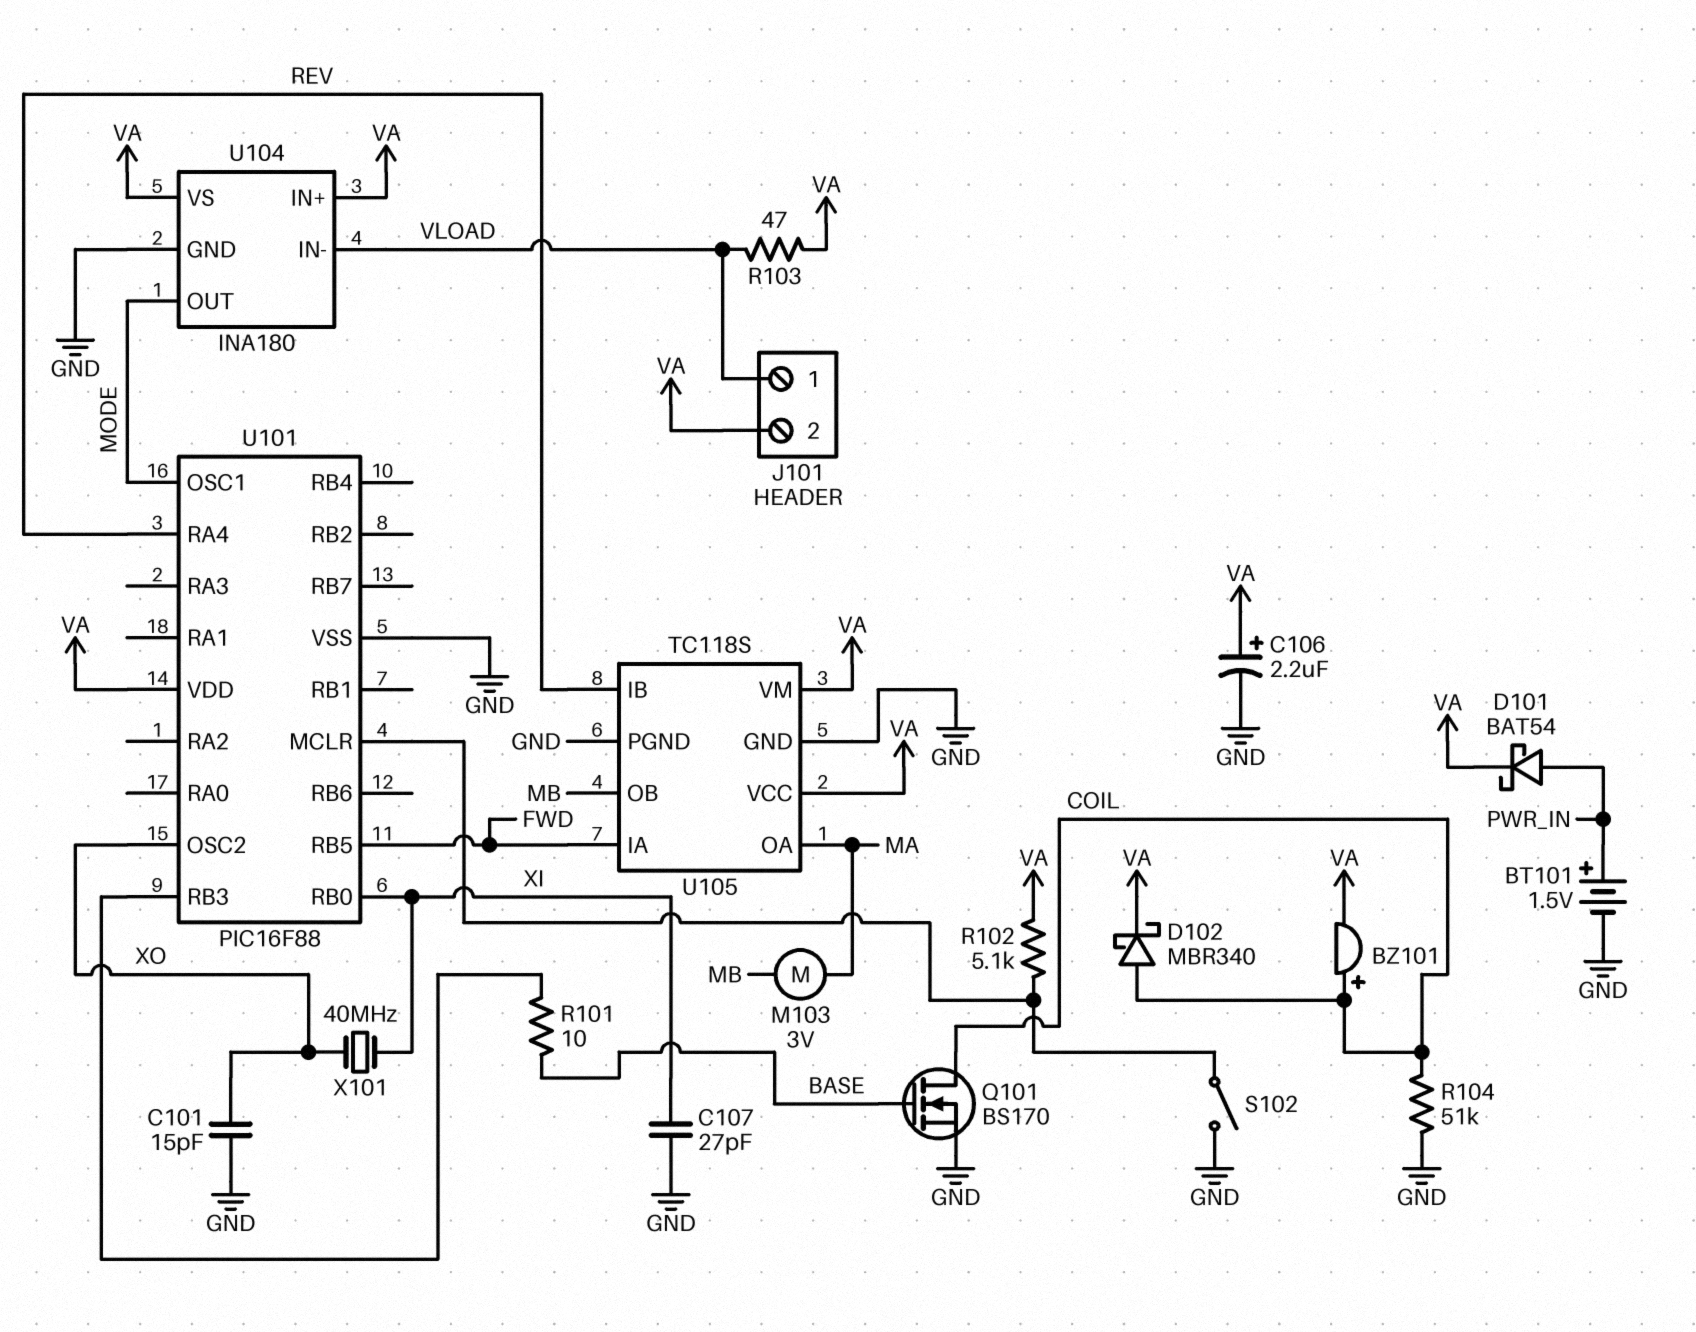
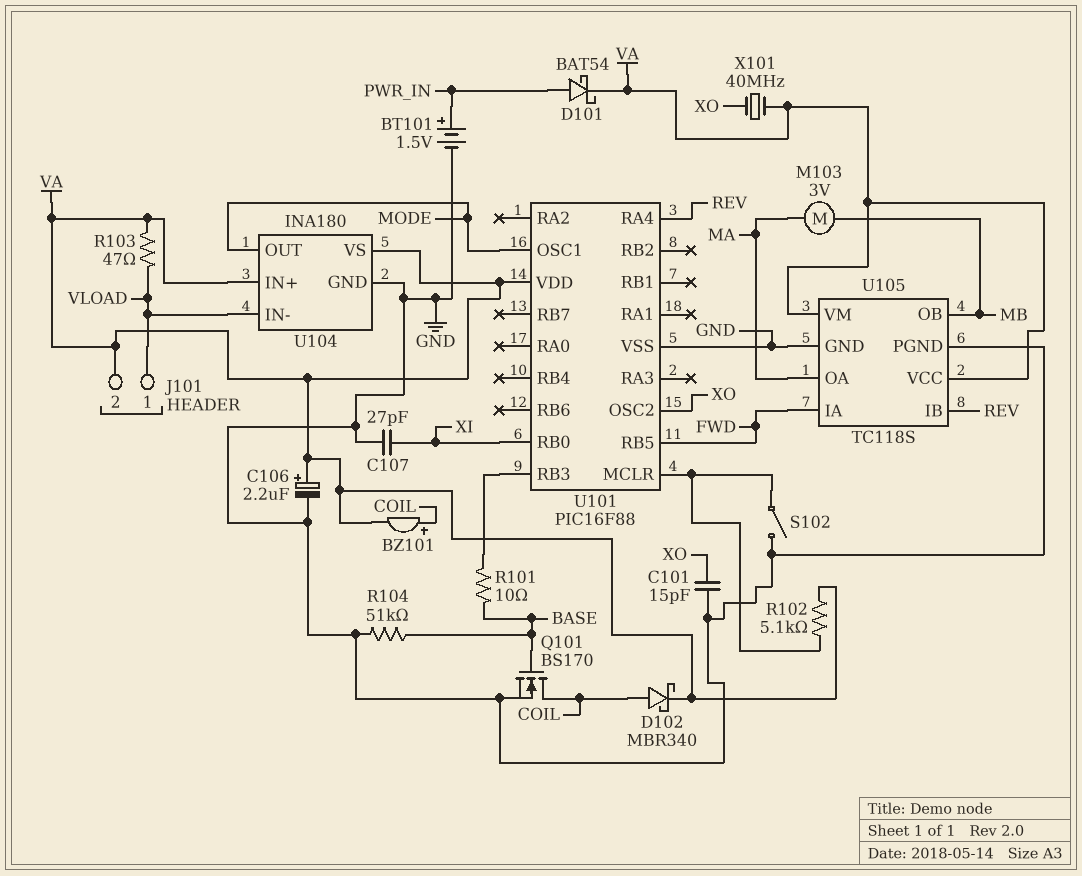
R104: 51k (COIL, GND) -> 51k (BASE, GND)
X101: 40MHz (XI, XO) -> 40MHz (VA, XO)

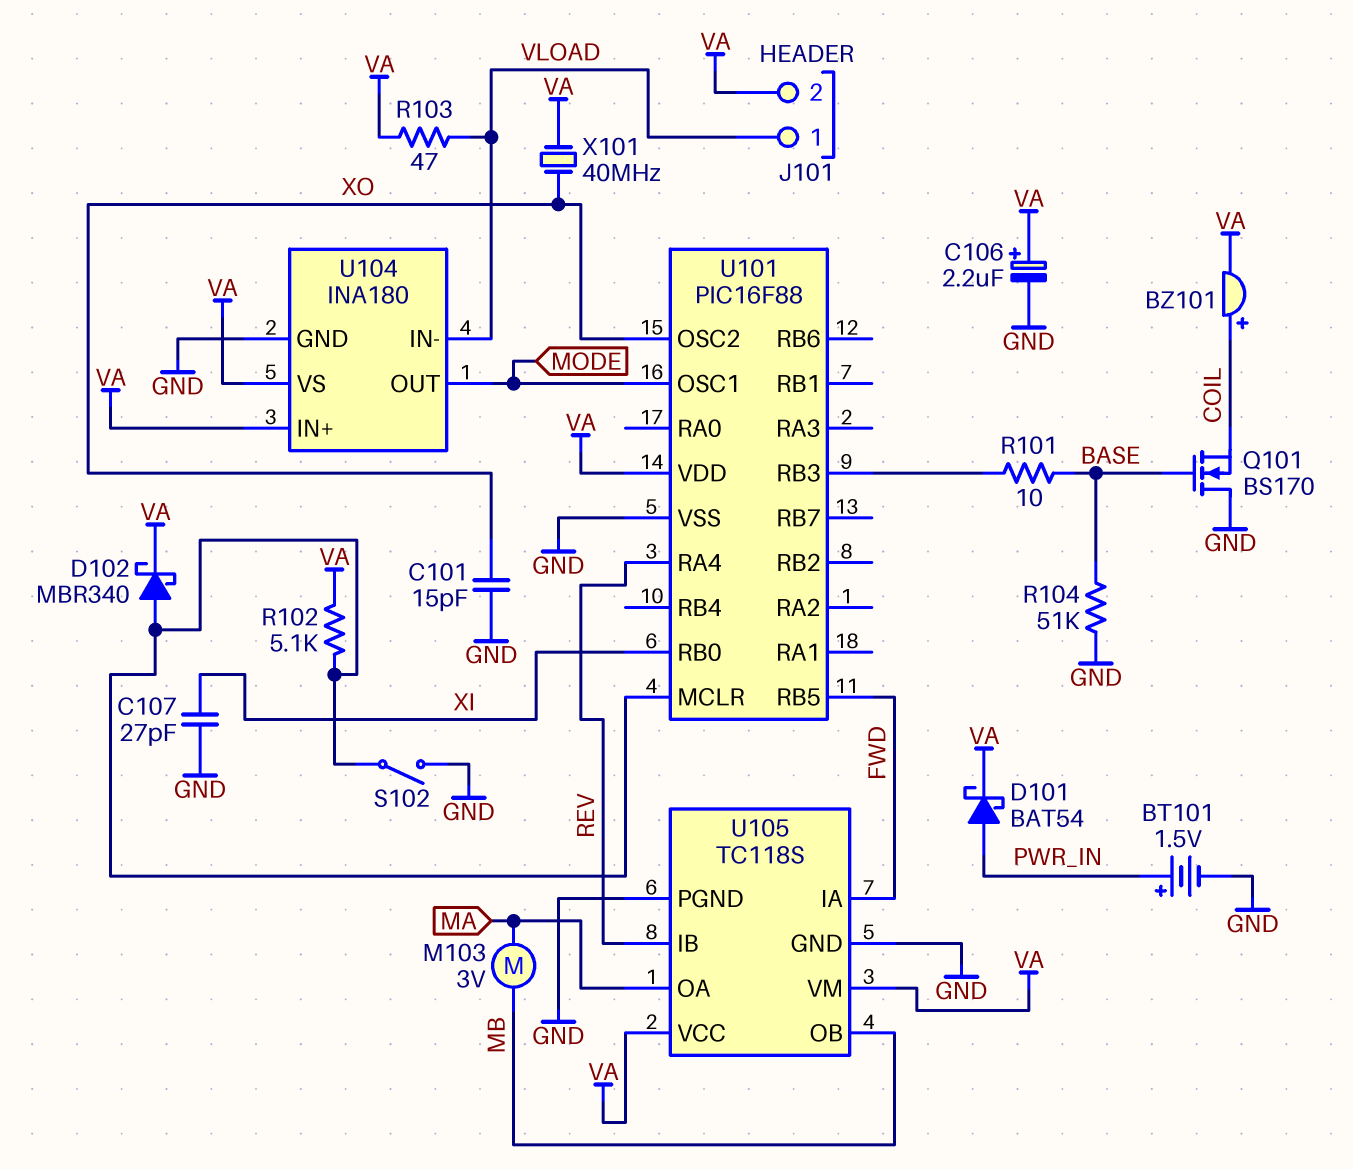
D102: schottky MBR340 (A COIL, K VA) -> schottky MBR340 (A U101/MCLR, K VA)
Q101: NMOS BS170 (G BASE, D COIL, S GND) -> NMOS BS170 (G BASE, D GND, S COIL)

